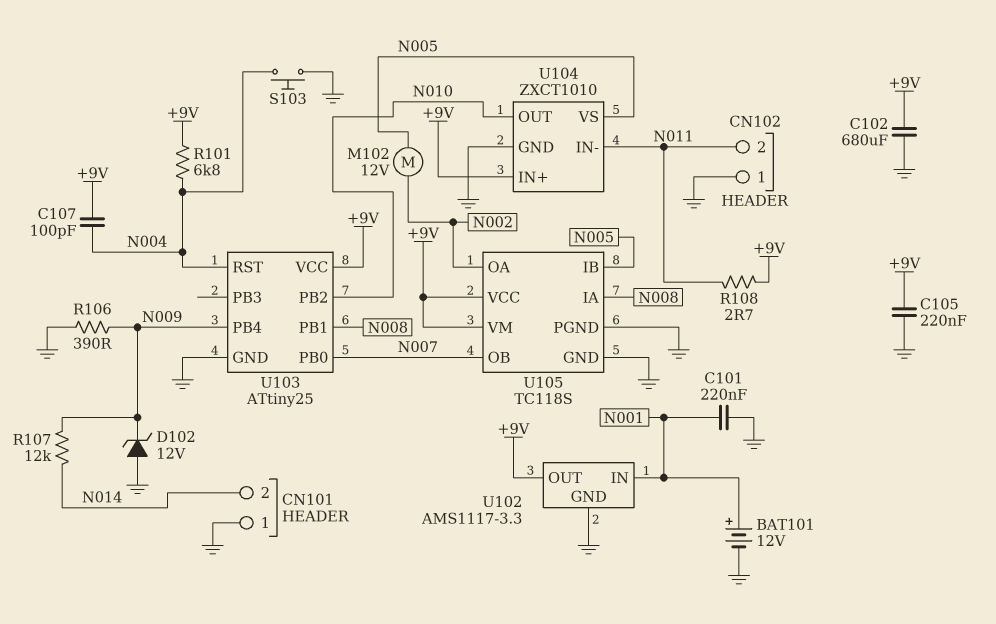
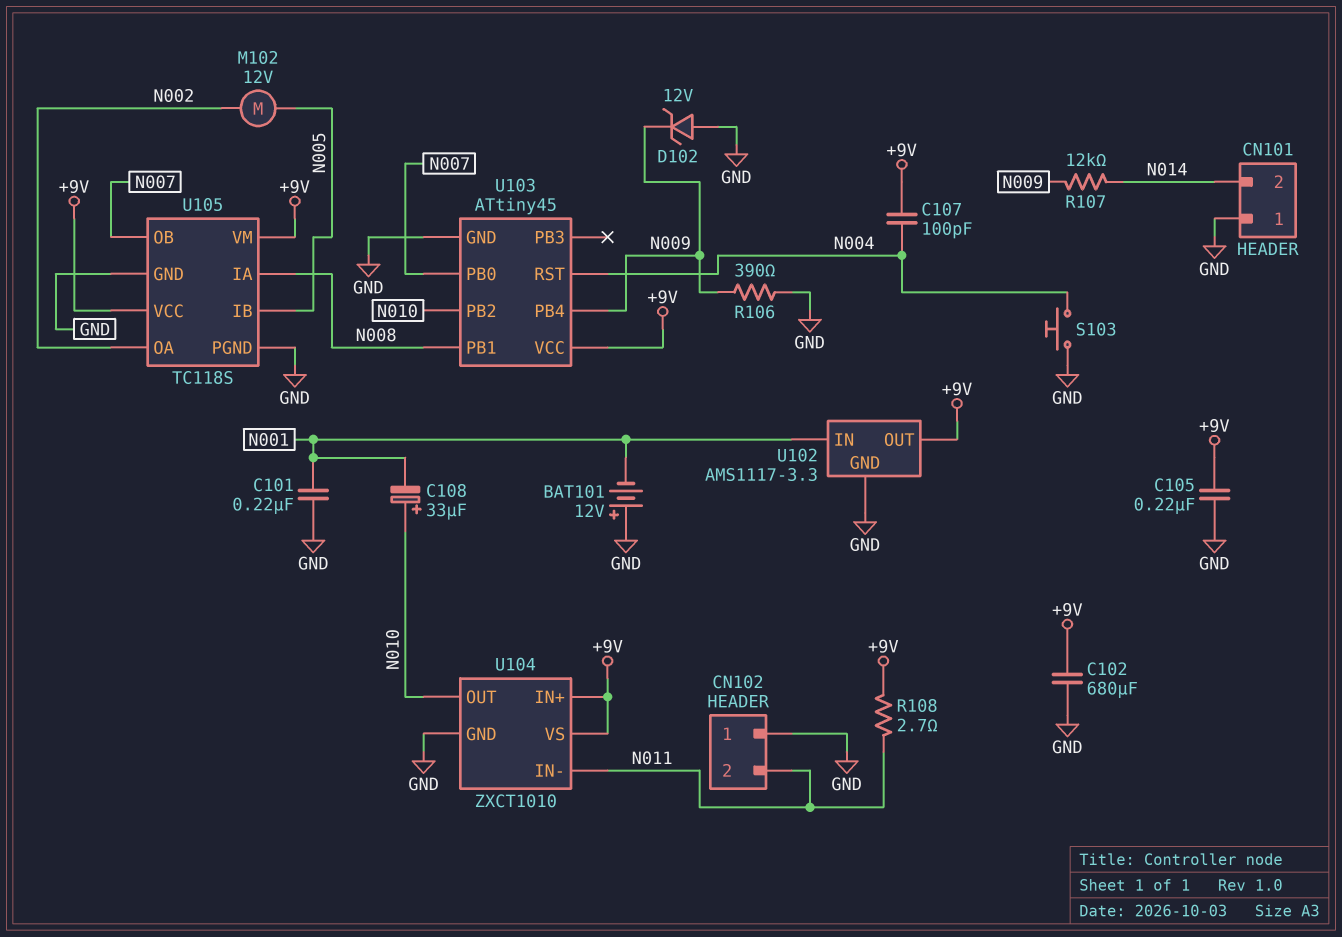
BAT101: 12V (plus N001, minus GND) -> 12V (plus GND, minus N001)
C108: none -> 33uF (plus N010, minus N001)
R101: 6.8k (+9V, N004) -> none
U103: ATtiny25 -> ATtiny45
U104 pin VS: N005 -> +9V

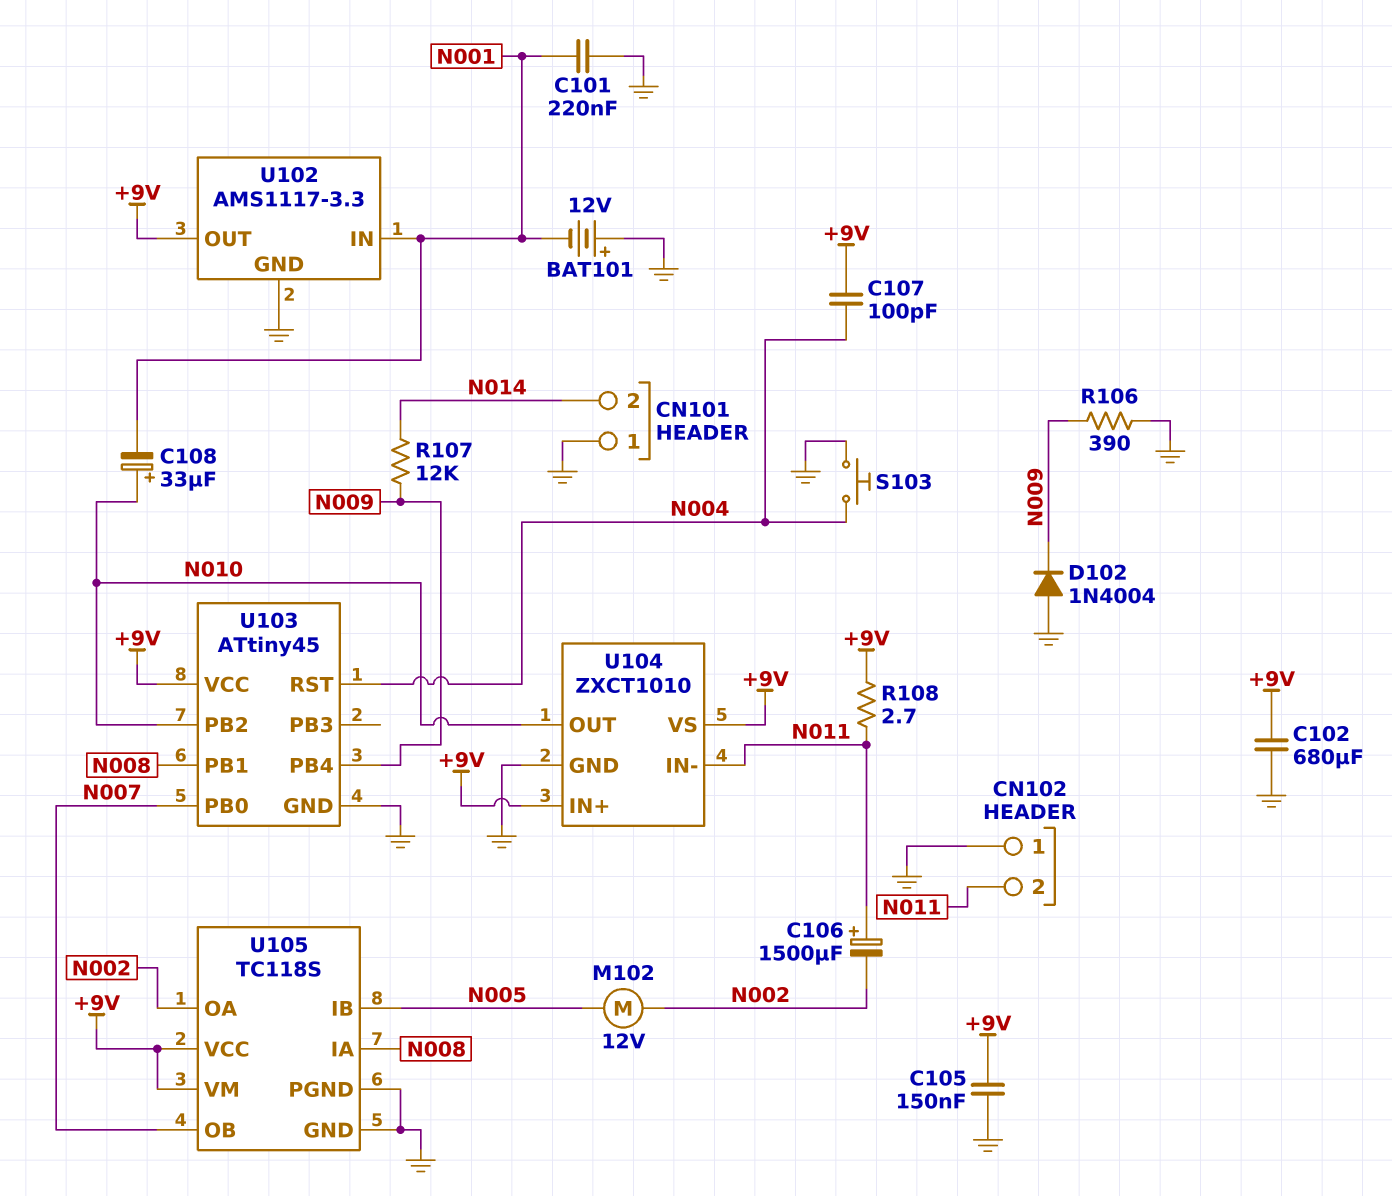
C105: 220nF (+9V, GND) -> 150nF (+9V, GND)
C106: none -> 1500uF (plus N011, minus N002)
D102: zener 12V (A GND, K N009) -> diode 1N4004 (A GND, K N009)

